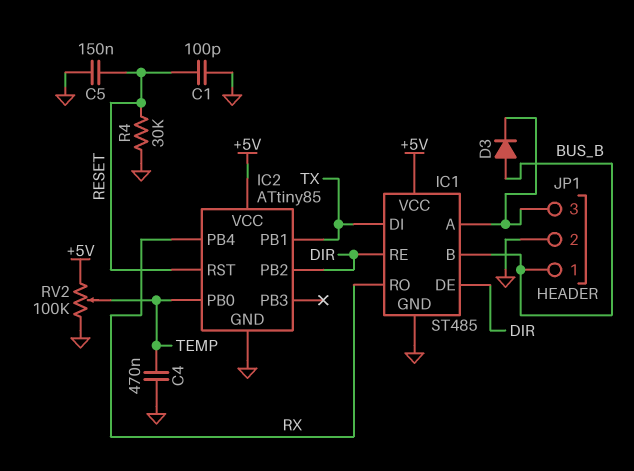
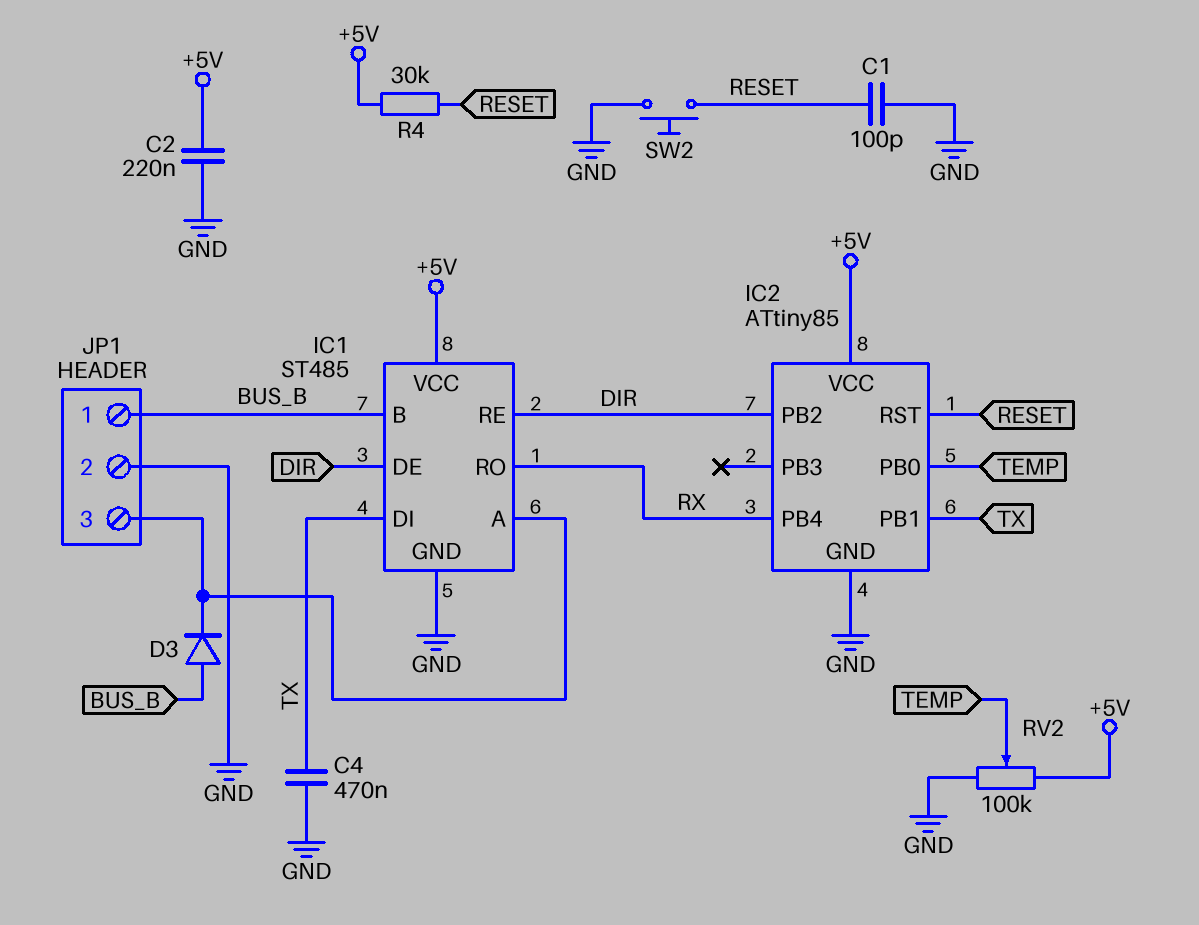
C2: none -> 220nF (+5V, GND)
C4: 470nF (GND, TEMP) -> 470nF (GND, TX)
C5: 150nF (GND, RESET) -> none
R4: 30k (GND, RESET) -> 30k (+5V, RESET)
SW2: none -> button (GND, RESET)

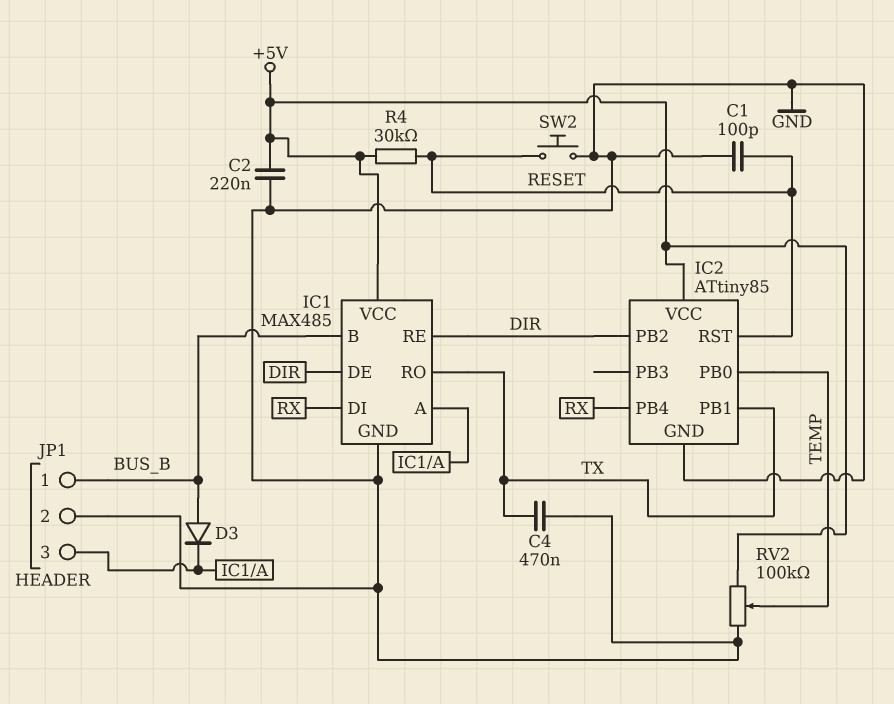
IC1: ST485 -> MAX485
IC1 pin DI: TX -> RX
IC1 pin RO: RX -> TX

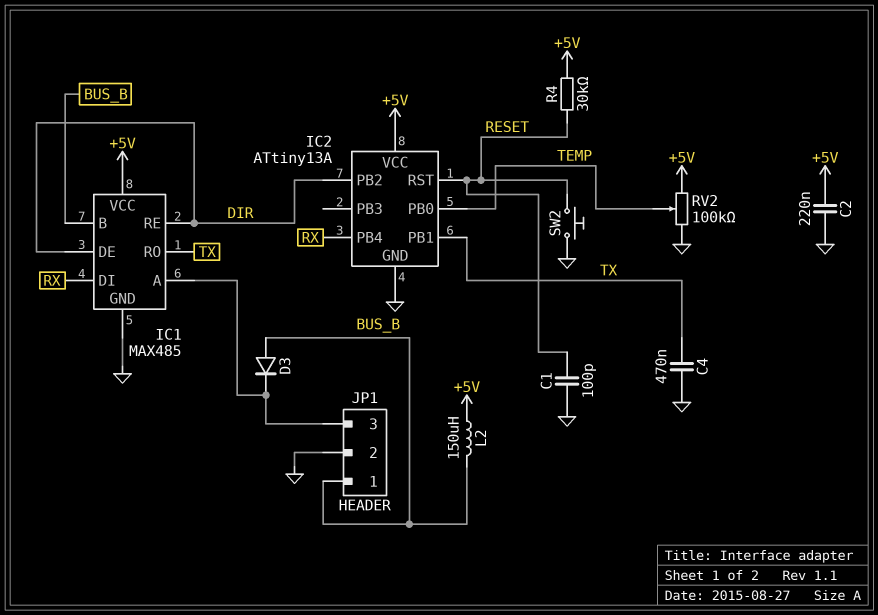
IC2: ATtiny85 -> ATtiny13A
L2: none -> 150uH (+5V, BUS_B)

